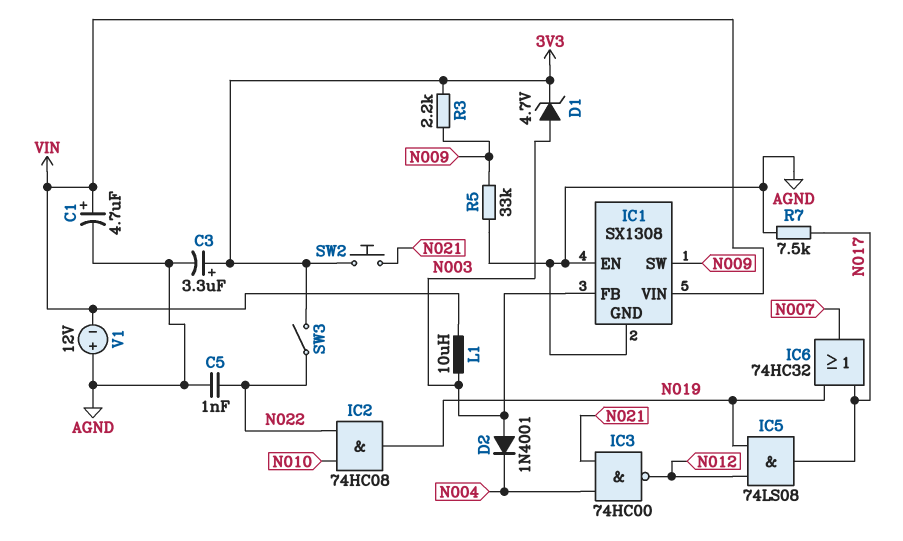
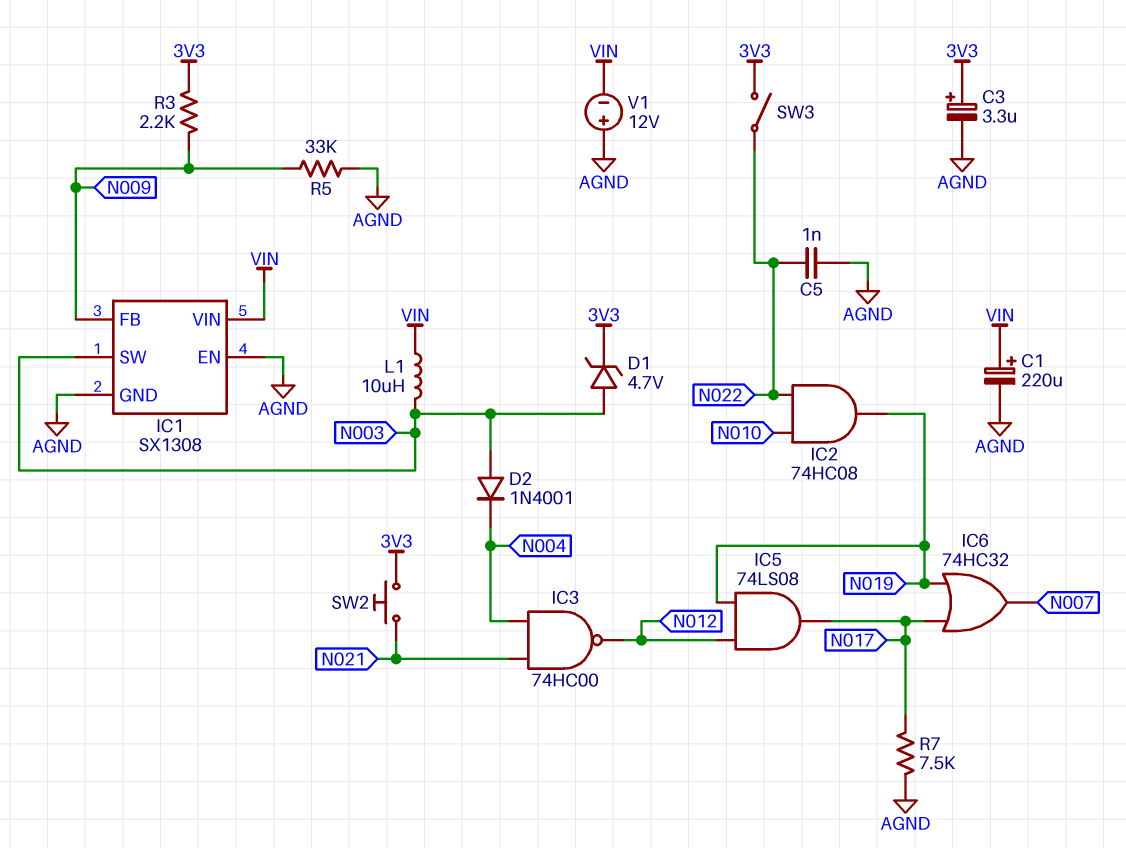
C1: 4.7uF (plus VIN, minus AGND) -> 220uF (plus VIN, minus AGND)
IC1 pin FB: N003 -> N009
IC1 pin SW: N009 -> N003

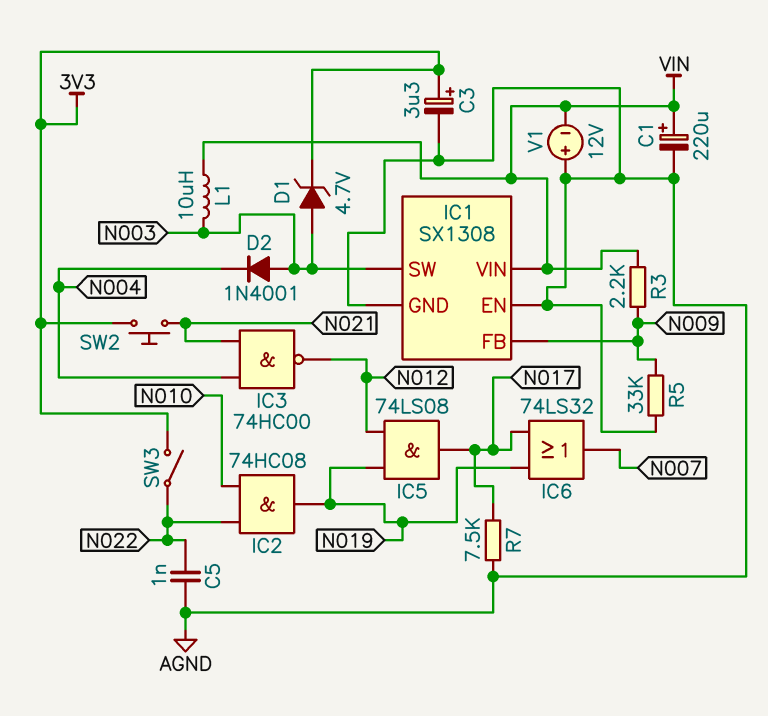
IC6: OR 74HC32 (in N017, in N019, out N007) -> OR 74LS32 (in N017, in N019, out N007)
R3: 2.2k (3V3, N009) -> 2.2k (N009, VIN)

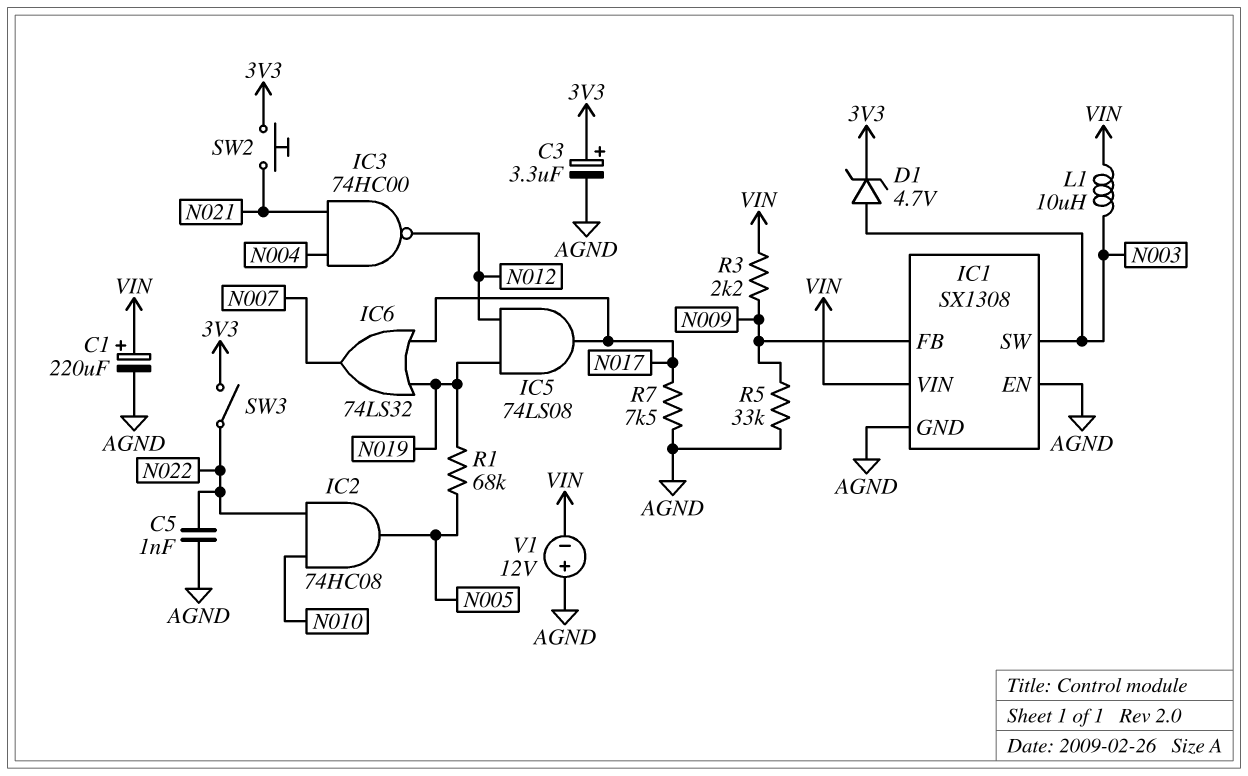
D2: diode 1N4001 (A N003, K N004) -> none
IC2: AND 74HC08 (in N010, in N022, out N019) -> AND 74HC08 (in N010, in N022, out N005)
R1: none -> 68k (N005, N019)

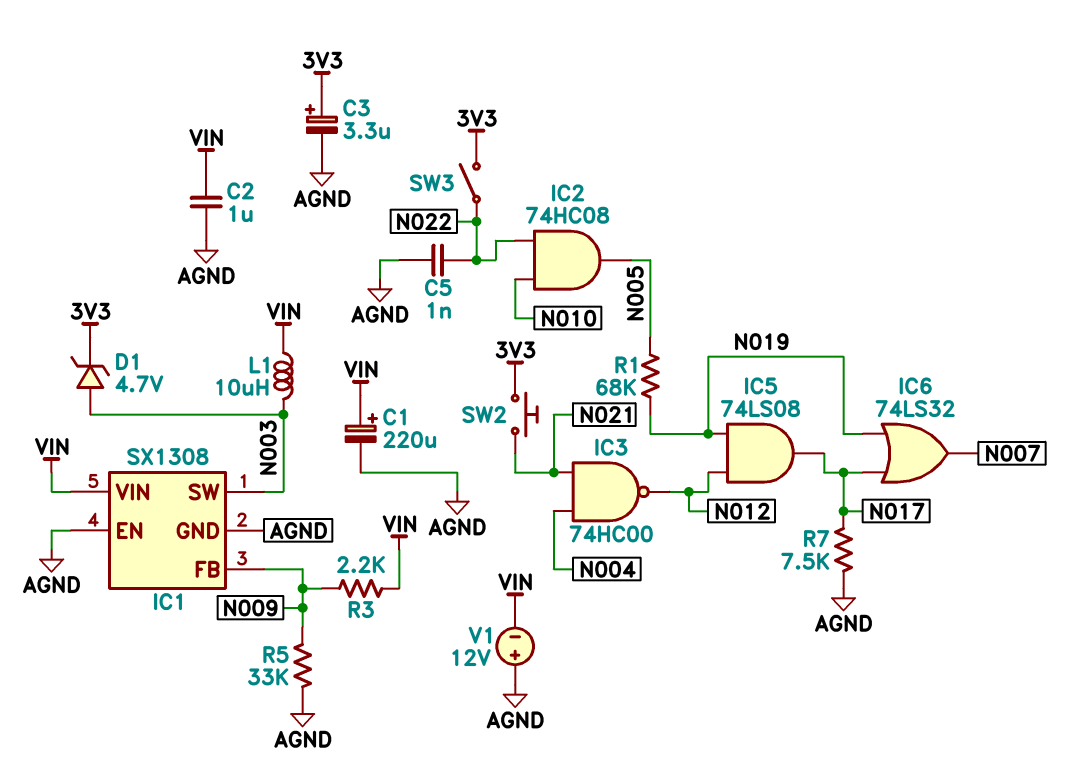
C2: none -> 1uF (AGND, VIN)

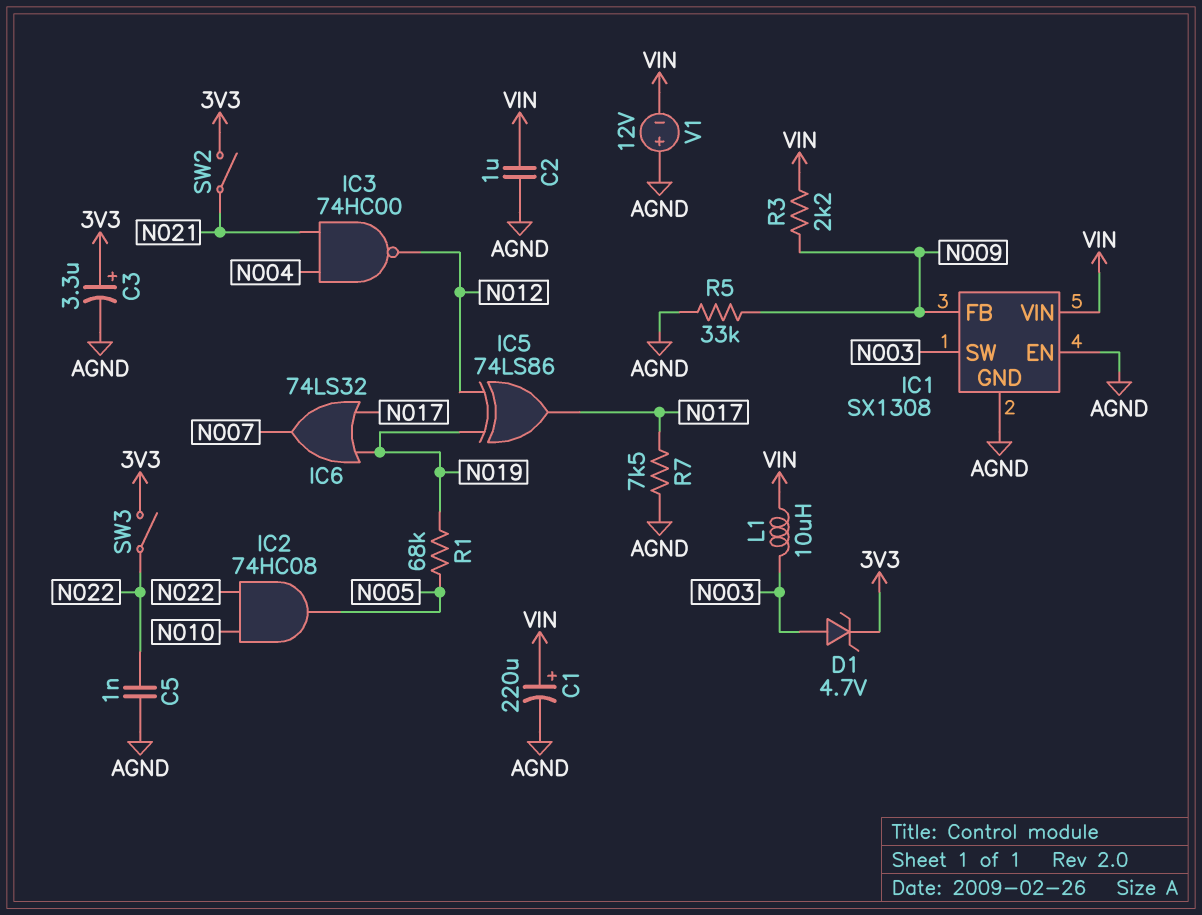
IC5: AND 74LS08 (in N012, in N019, out N017) -> XOR 74LS86 (in N012, in N019, out N017)
SW2: button (3V3, N021) -> switch (3V3, N021)

